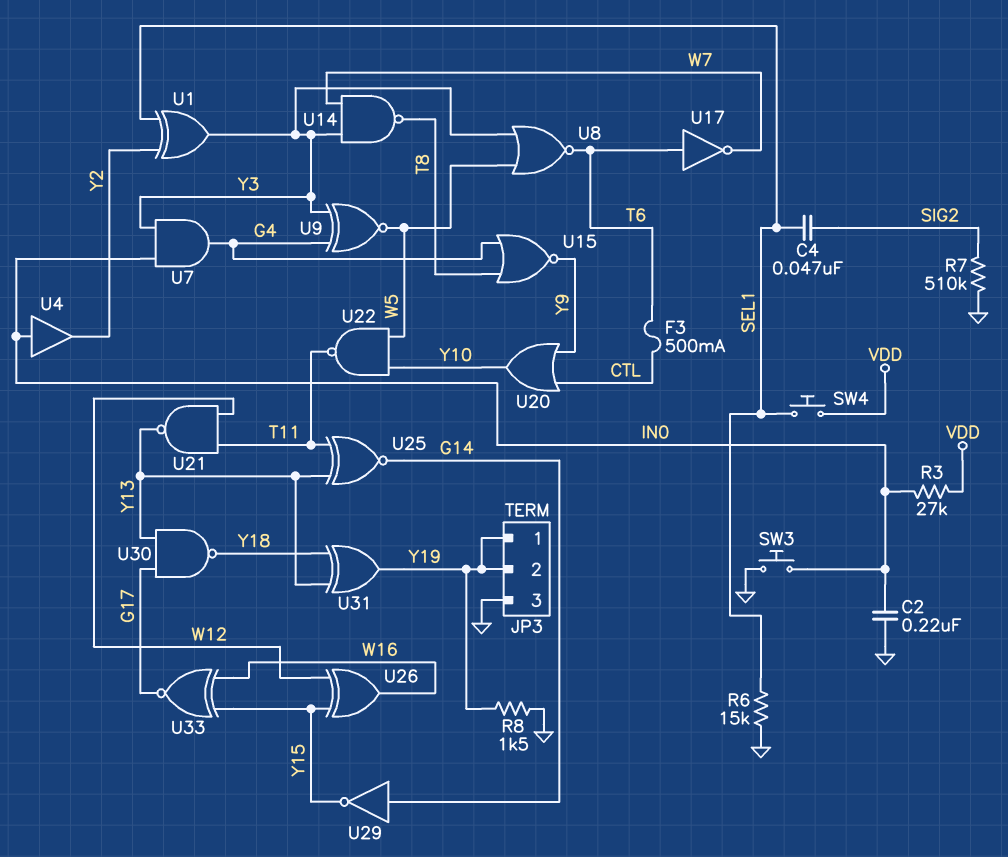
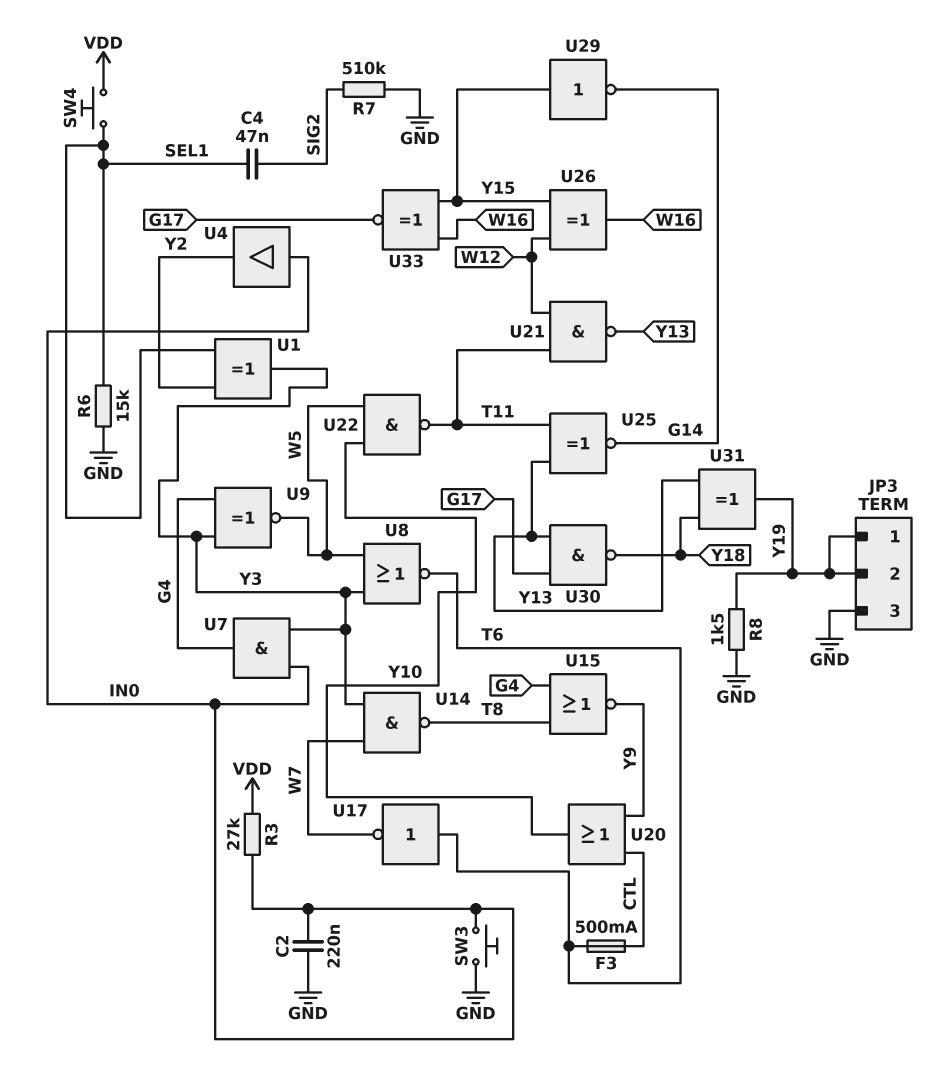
U29: NOT (in G14, out Y15) -> NOT (in Y15, out G14)

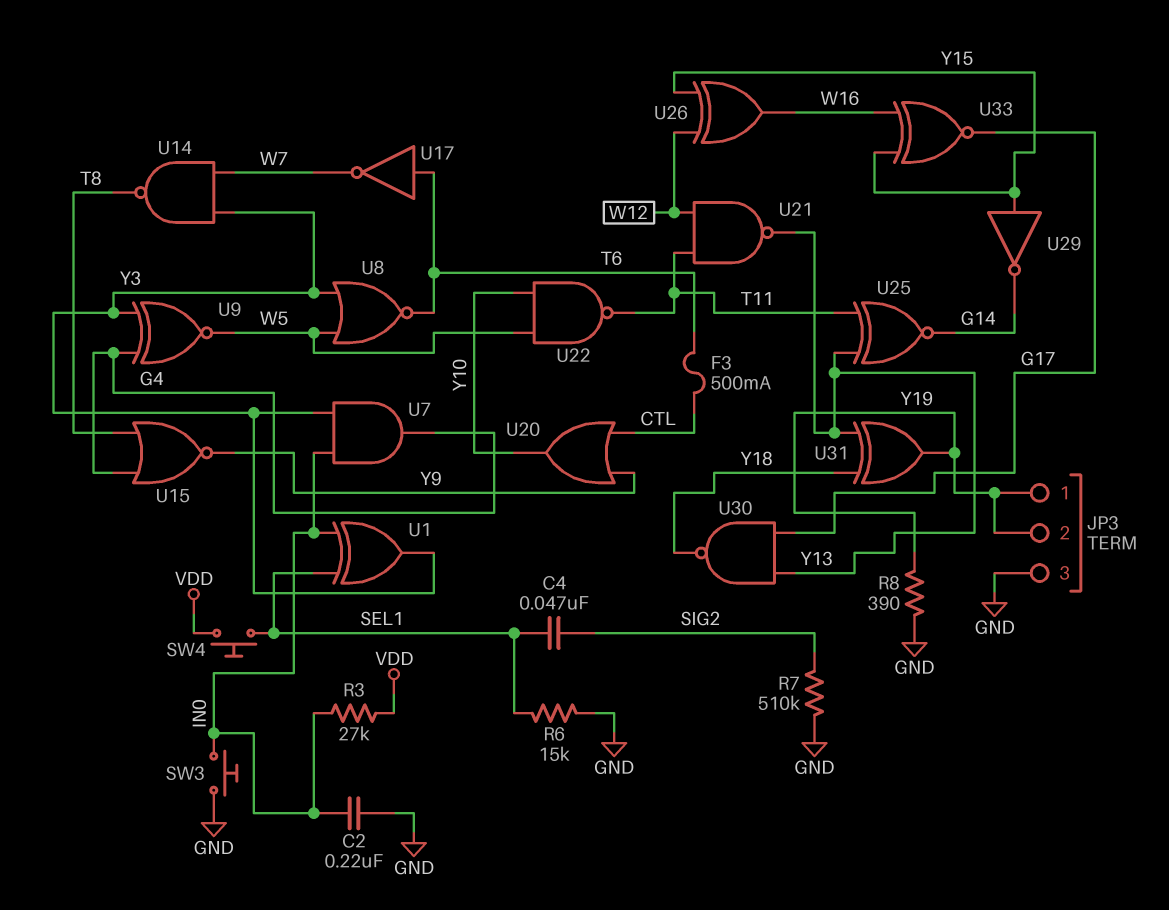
R8: 1.5k (GND, Y19) -> 390 (GND, Y19)
U1: XOR (in SEL1, in Y2, out Y3) -> XOR (in IN0, in SEL1, out Y3)
U4: buffer (in IN0, out Y2) -> none

